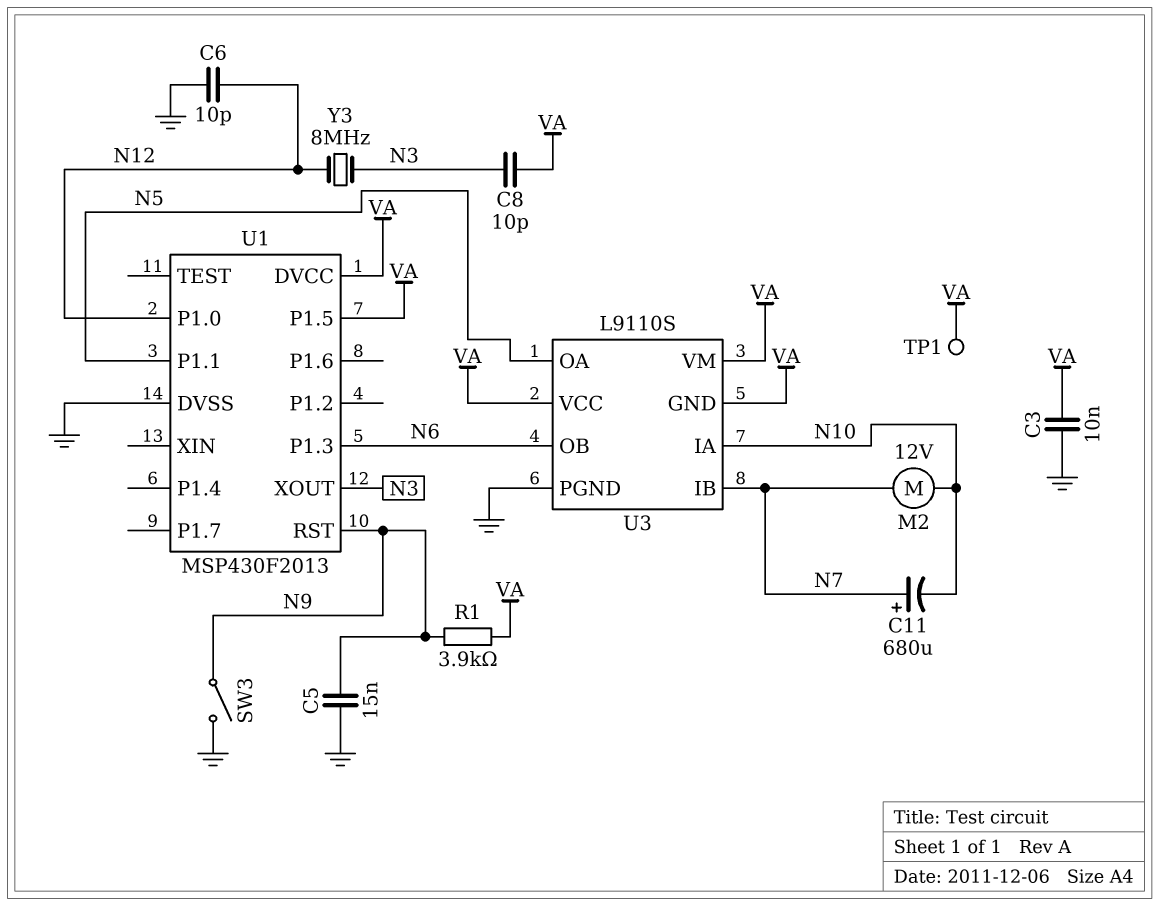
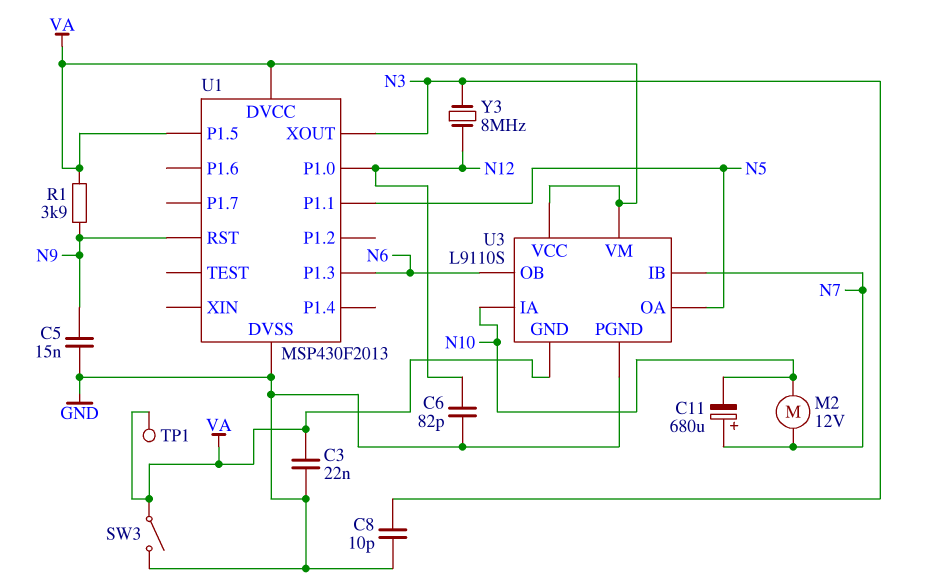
C3: 10nF (GND, VA) -> 22nF (GND, VA)
C6: 10pF (GND, N12) -> 82pF (GND, N12)
C8: 10pF (N3, VA) -> 10pF (GND, N3)
SW3: switch (GND, N9) -> switch (GND, VA)

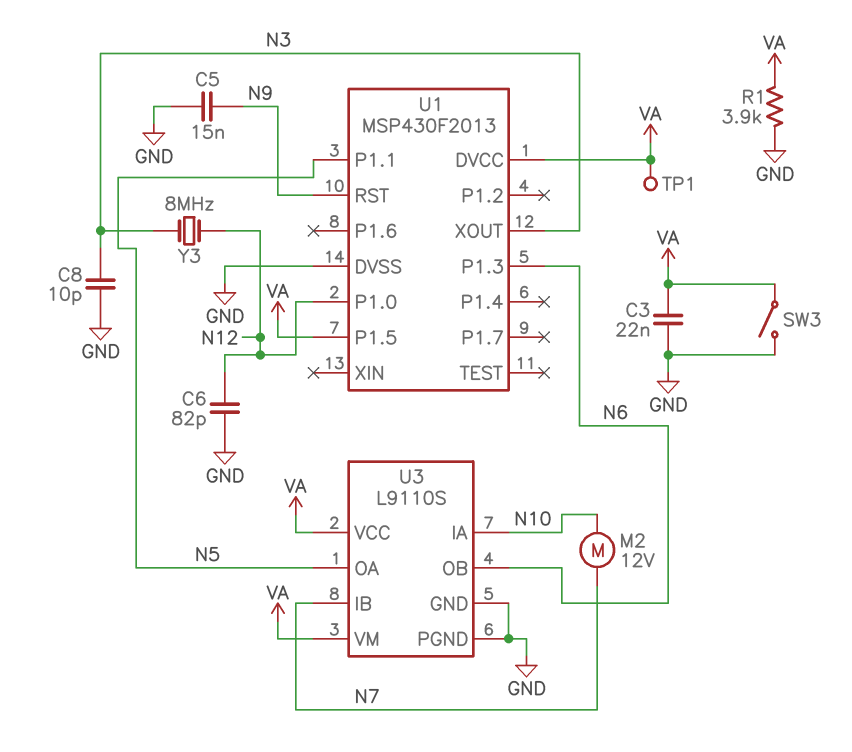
C11: 680uF (plus N7, minus N10) -> none
R1: 3.9k (N9, VA) -> 3.9k (GND, VA)
U3 pin GND: VA -> GND

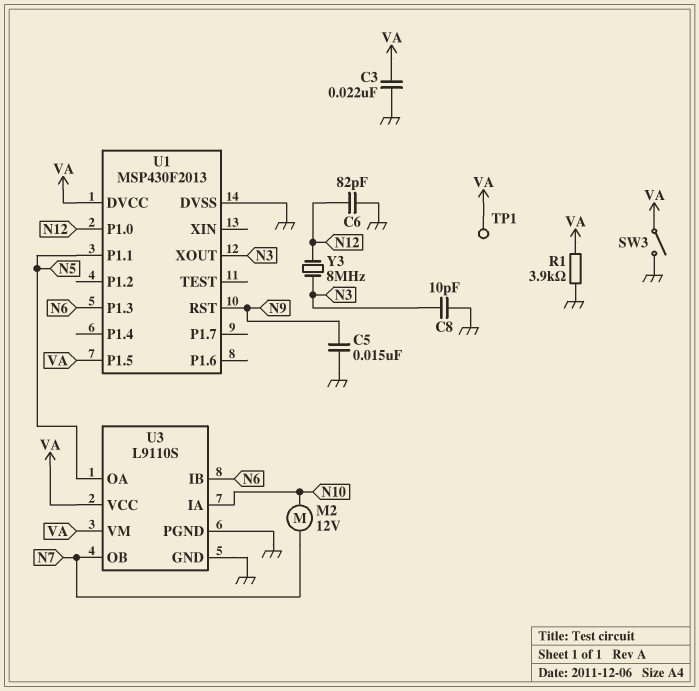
U3 pin IB: N7 -> N6
U3 pin OB: N6 -> N7

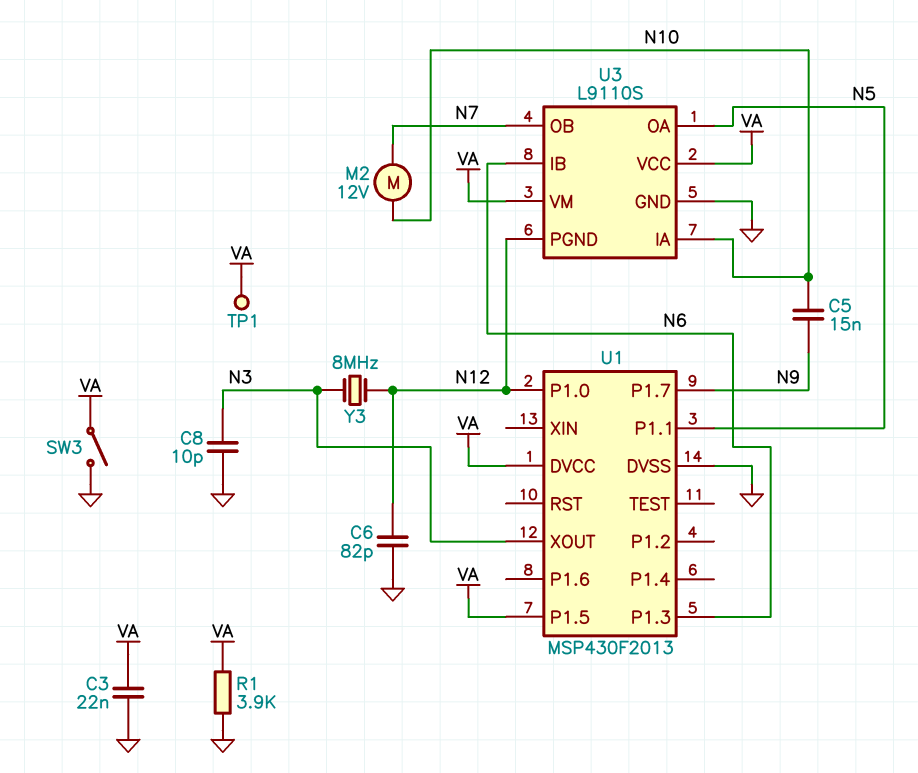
C5: 15nF (GND, N9) -> 15nF (N9, N10)
U1 pin P1.7: none -> N9
U1 pin RST: N9 -> none
U3 pin PGND: GND -> N12

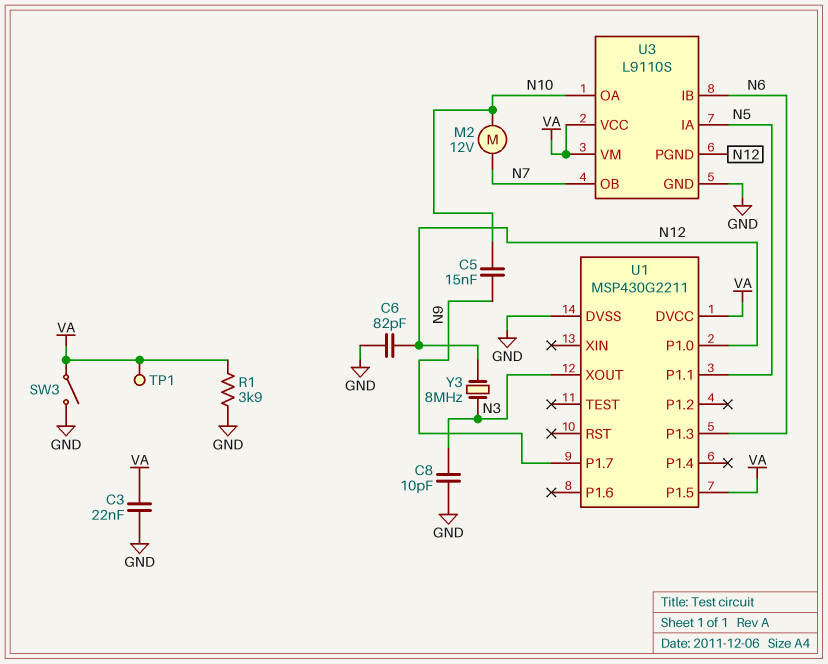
U1: MSP430F2013 -> MSP430G2211
U3 pin IA: N10 -> N5
U3 pin OA: N5 -> N10

